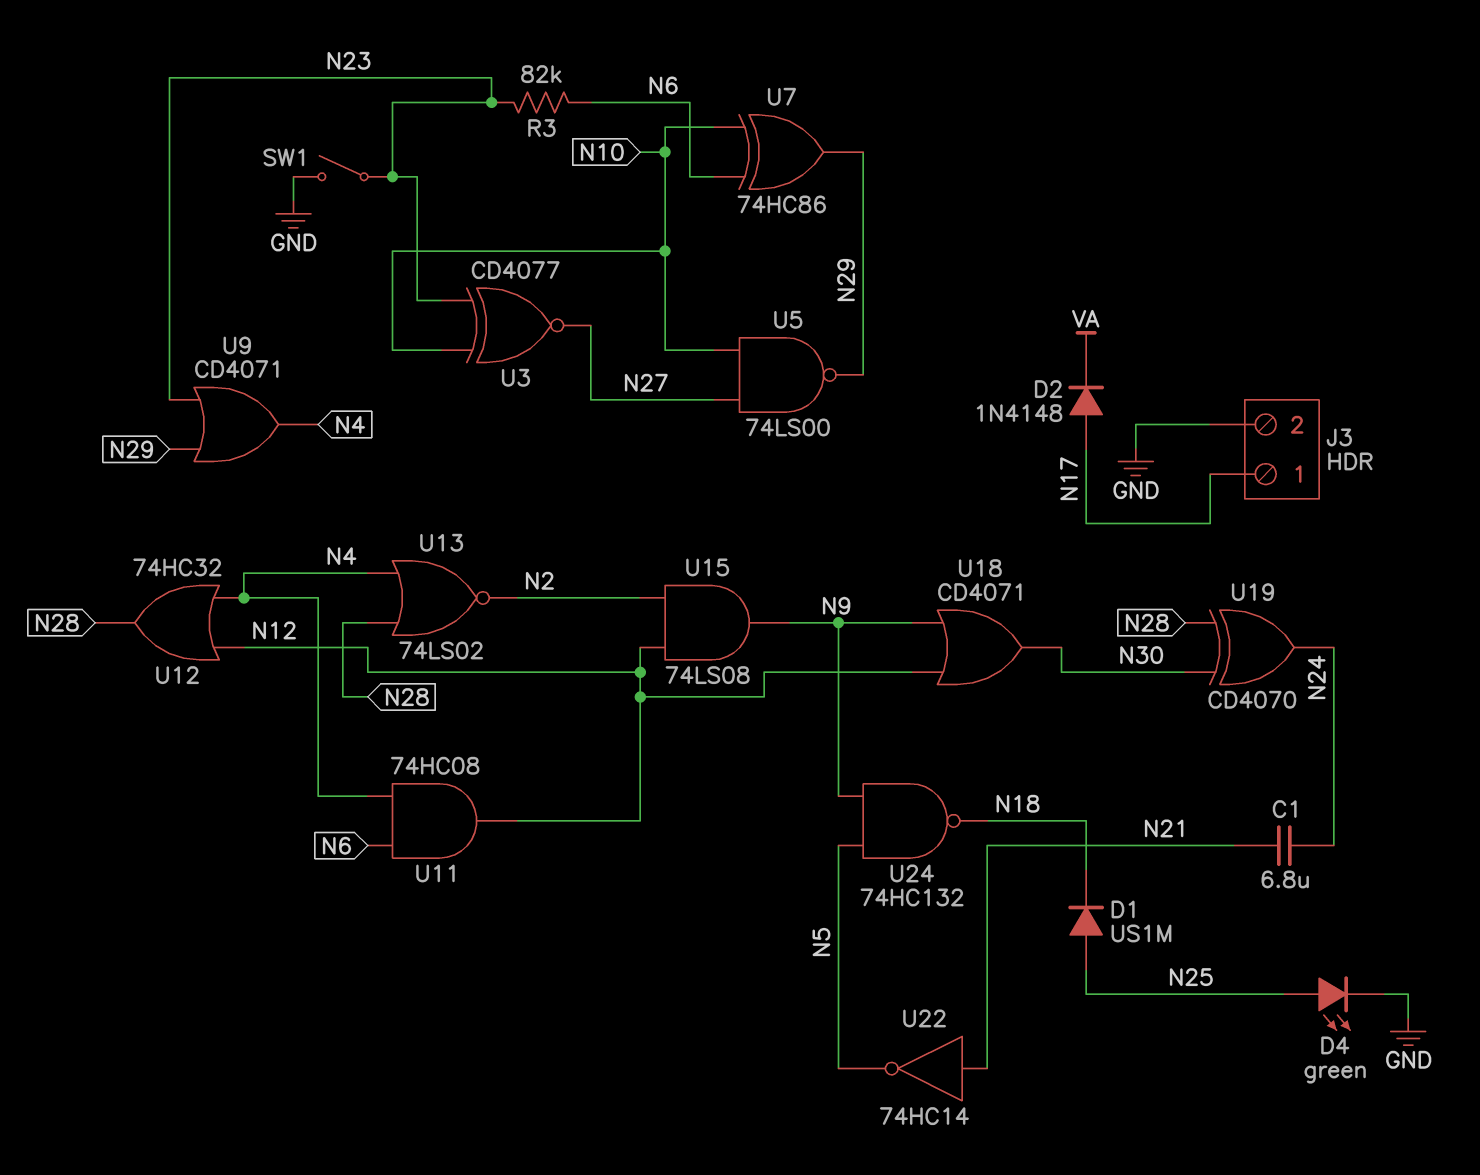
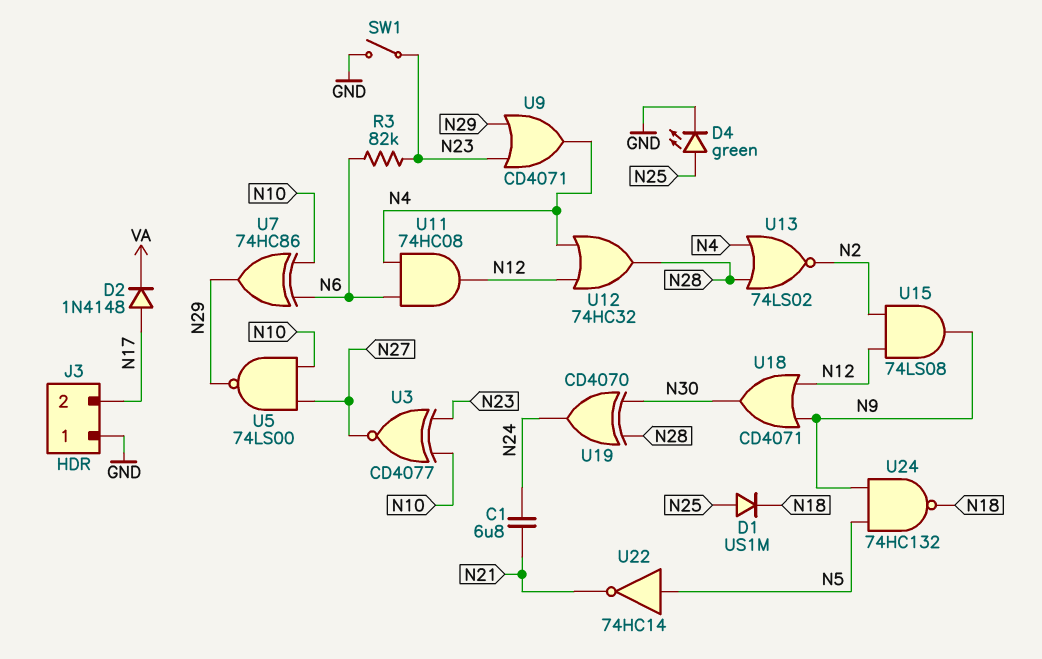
J3 pin 1: N17 -> GND
J3 pin 2: GND -> N17
U22: NOT 74HC14 (in N21, out N5) -> NOT 74HC14 (in N5, out N21)

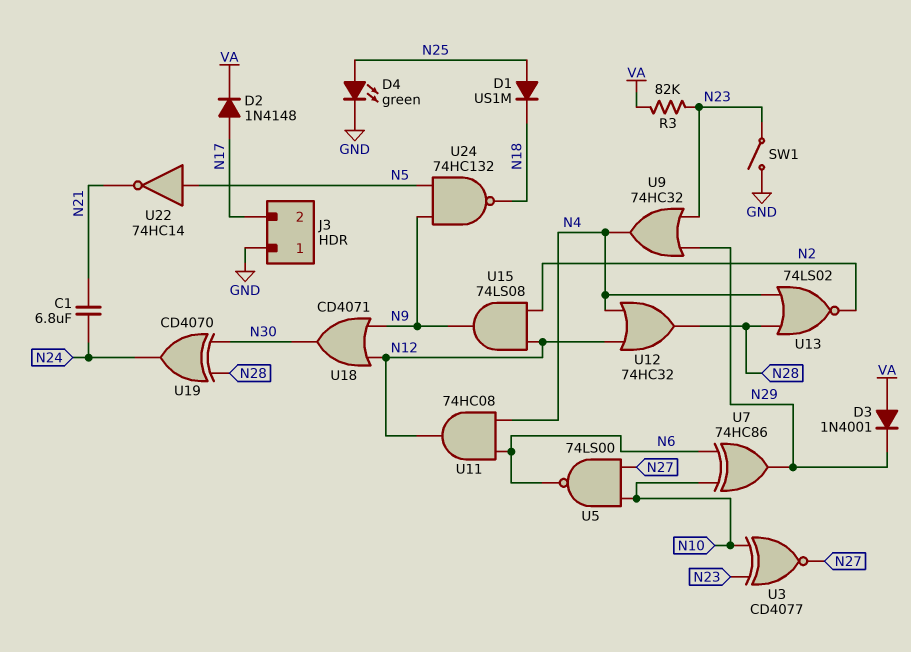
D3: none -> diode 1N4001 (A VA, K N29)
R3: 82k (N6, N23) -> 82k (N23, VA)
U5: NAND 74LS00 (in N10, in N27, out N29) -> NAND 74LS00 (in N10, in N27, out N6)
U9: OR CD4071 (in N23, in N29, out N4) -> OR 74HC32 (in N23, in N29, out N4)

